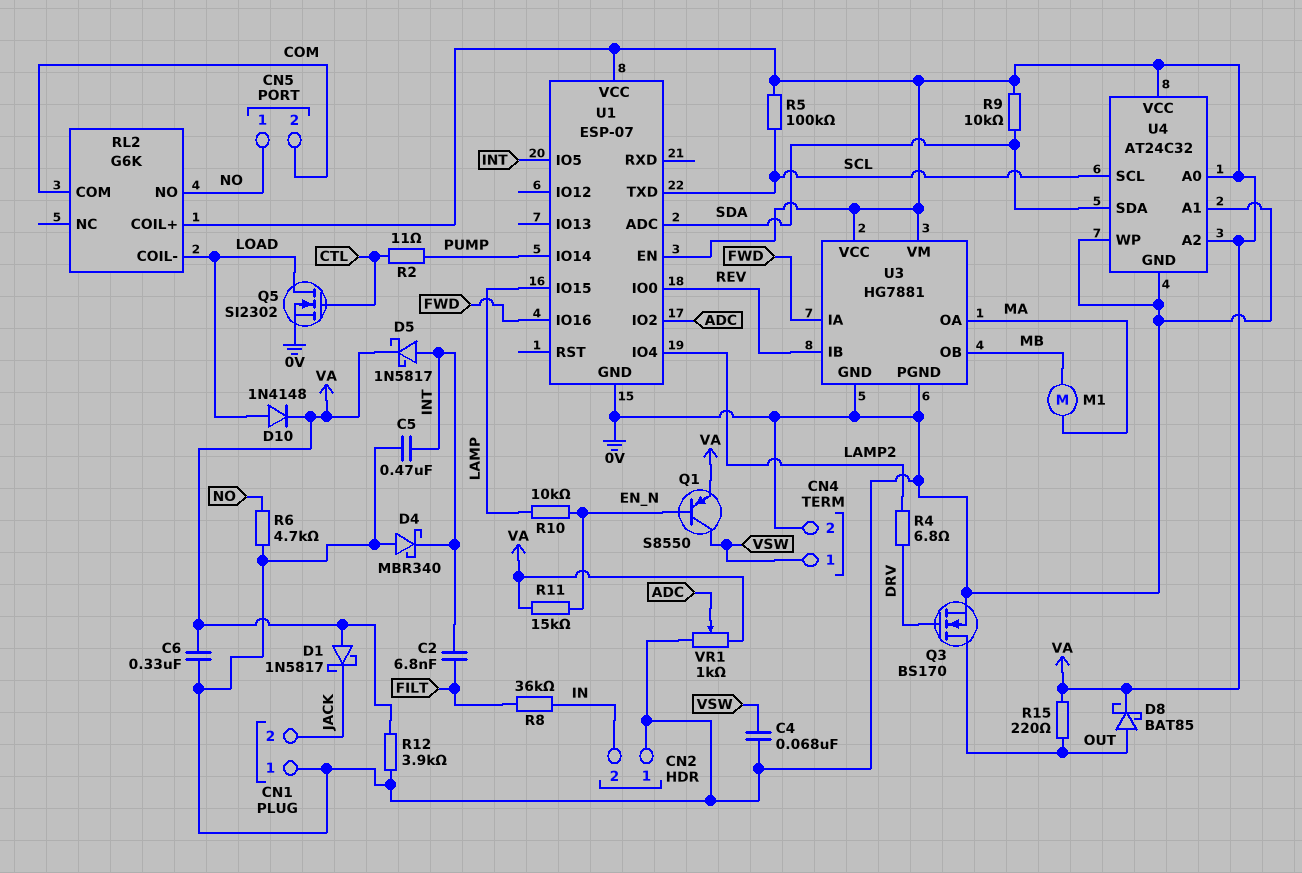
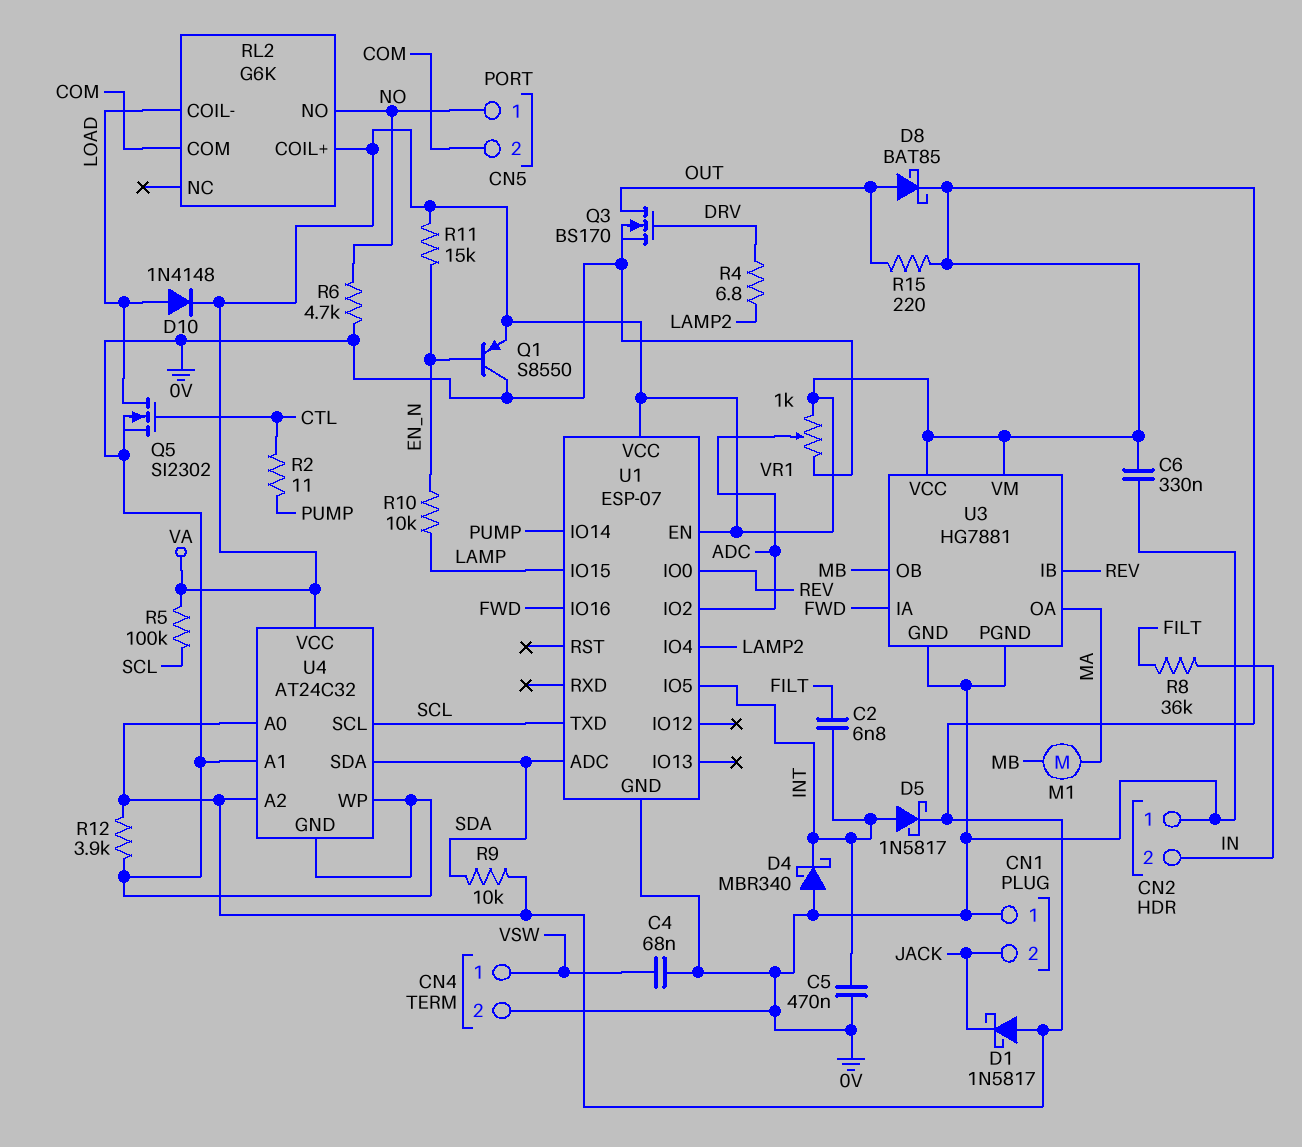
Q1: PNP S8550 (B EN_N, C VSW, E VA) -> PNP S8550 (B EN_N, C 0V, E VA)

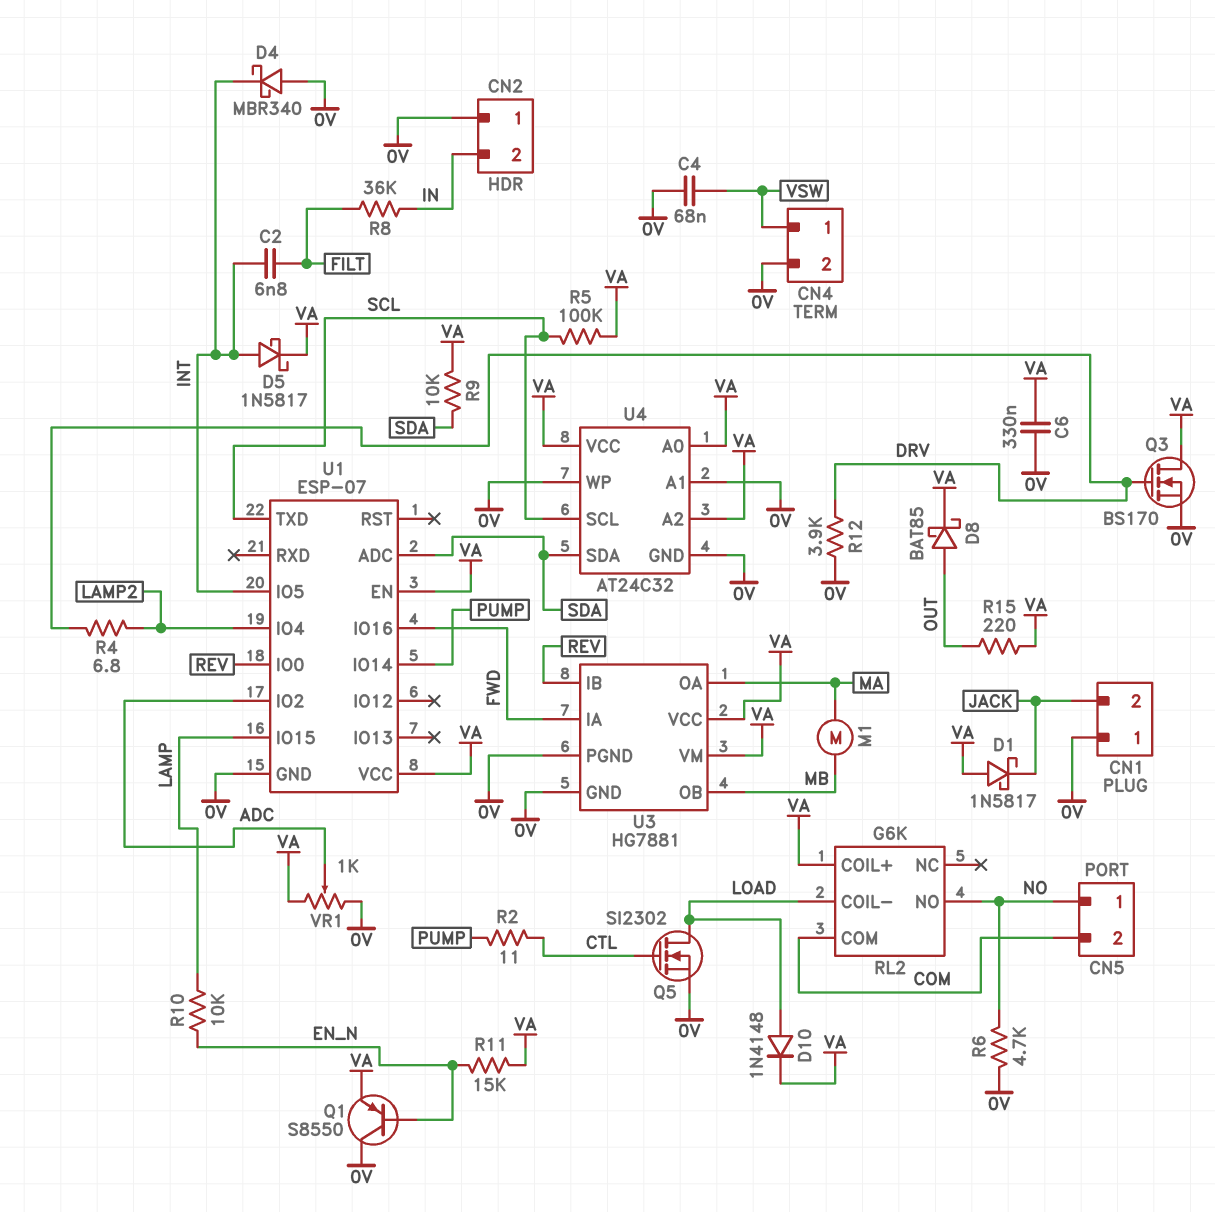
C5: 470nF (0V, INT) -> none
Q3: NMOS BS170 (G DRV, D OUT, S 0V) -> NMOS BS170 (G DRV, D VA, S 0V)
R12: 3.9k (0V, VA) -> 3.9k (0V, DRV)

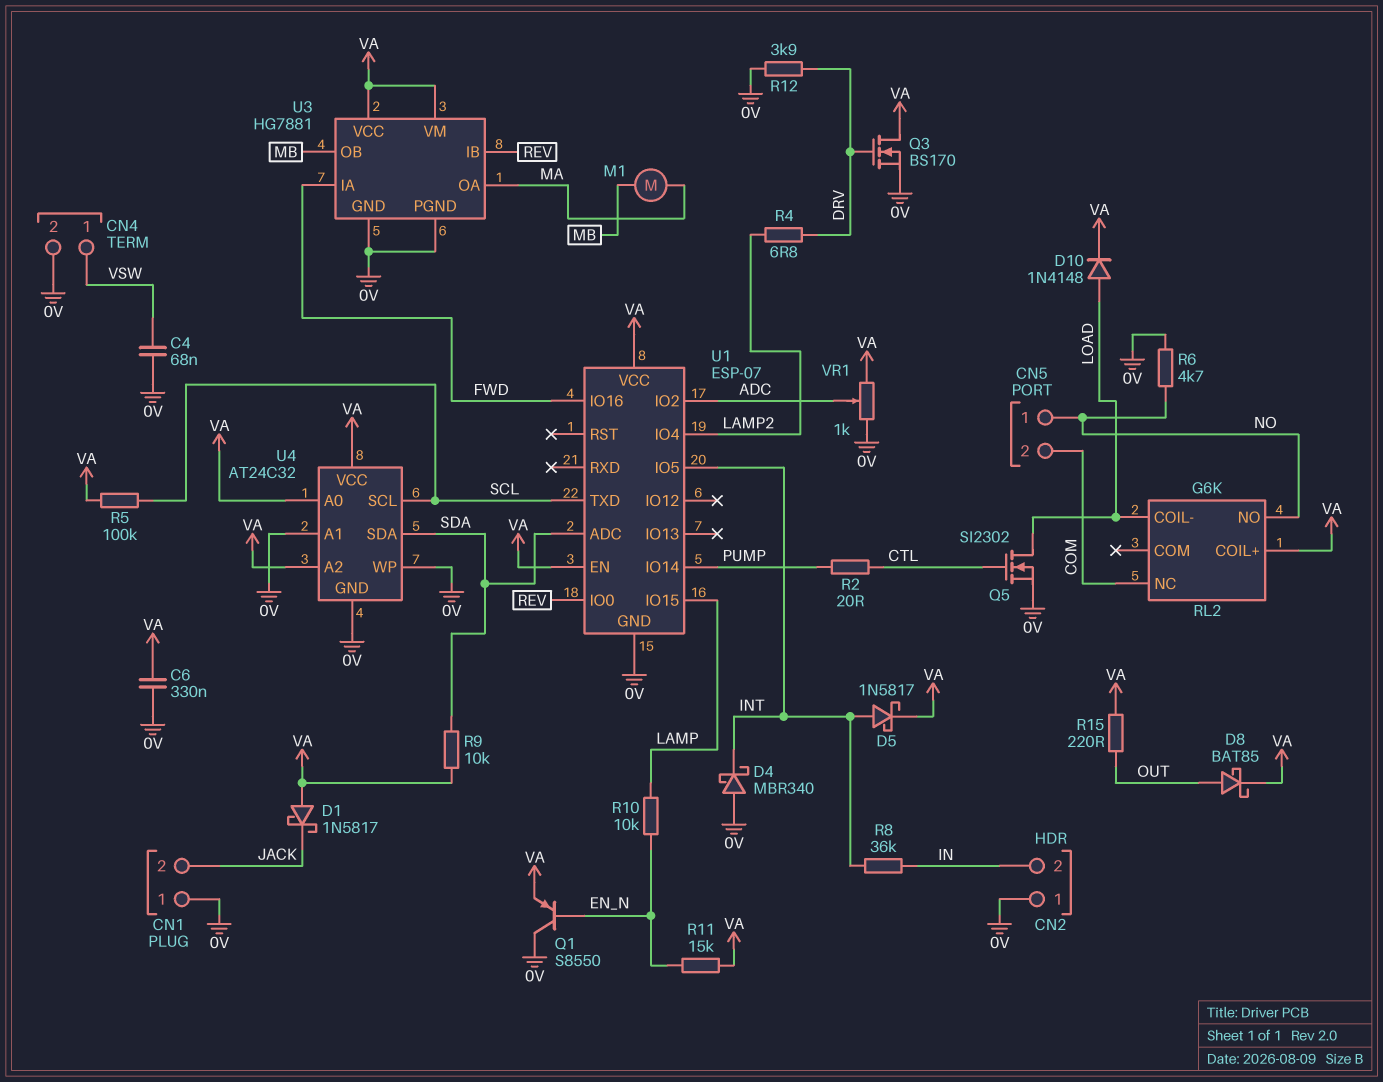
C2: 6.8nF (FILT, INT) -> none
R2: 11 (CTL, PUMP) -> 20 (CTL, PUMP)
R8: 36k (FILT, IN) -> 36k (IN, INT)
RL2 pin COM: COM -> none
RL2 pin NC: none -> COM

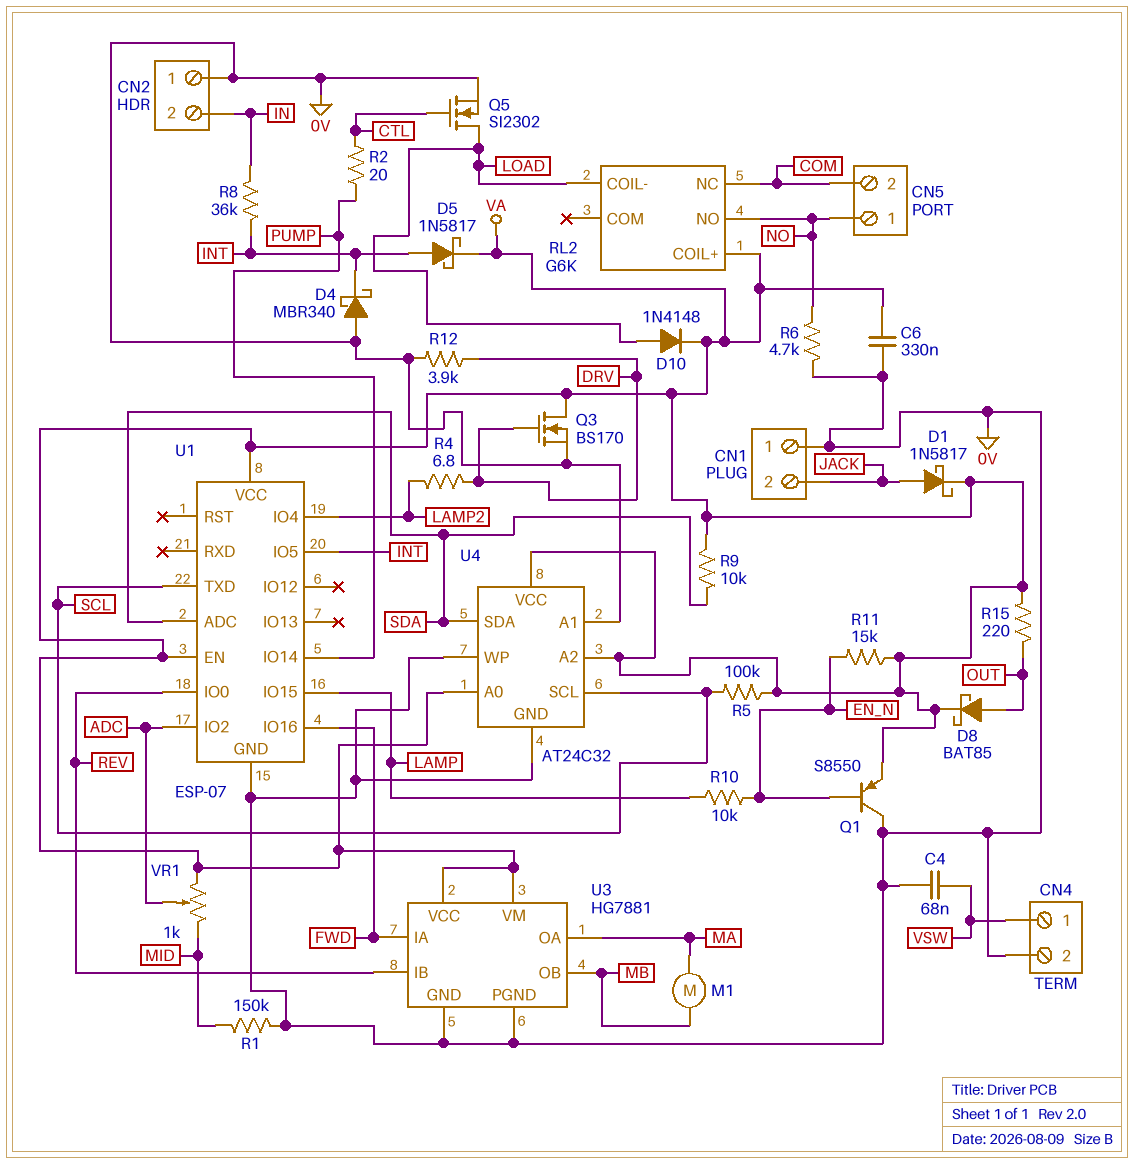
D1: schottky 1N5817 (A VA, K JACK) -> schottky 1N5817 (A JACK, K VA)
R1: none -> 150k (0V, MID)
VR1: 1k (0V, VA, wiper ADC) -> 1k (MID, VA, wiper ADC)

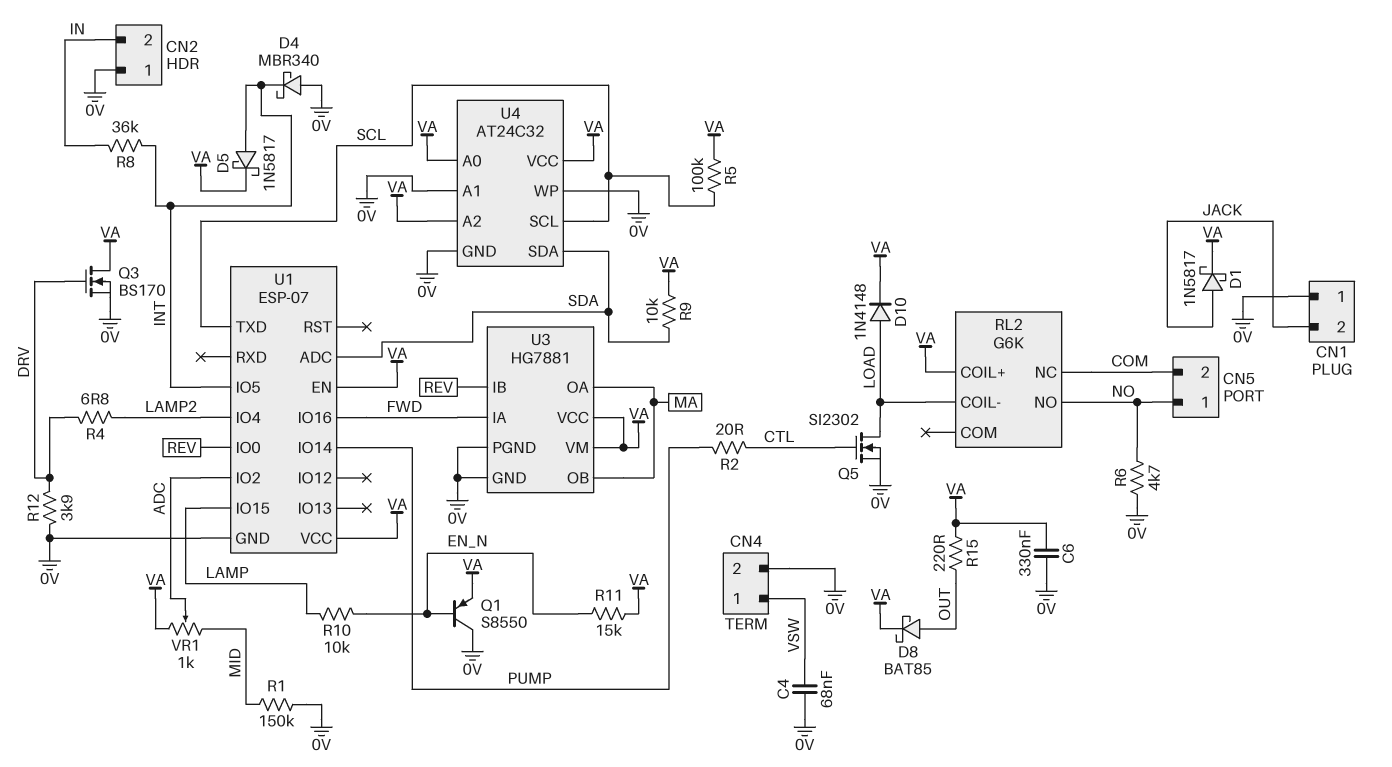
M1: motor (MA, MB) -> none
U3 pin OB: MB -> MA

